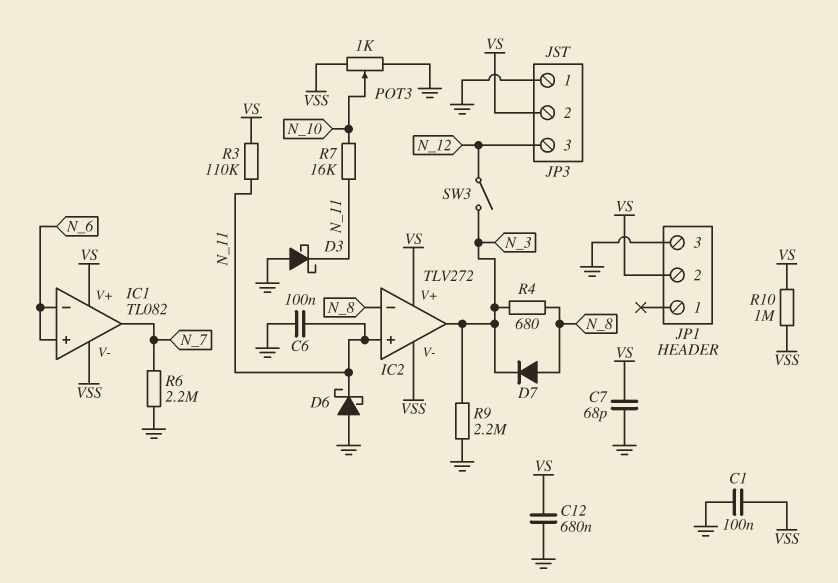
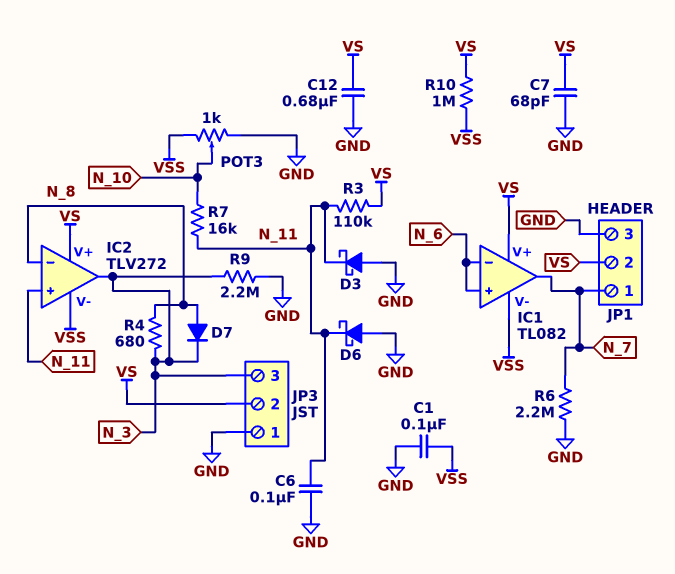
JP1 pin 1: none -> N_7
JP3 pin 3: N_12 -> N_3
SW3: switch (N_3, N_12) -> none

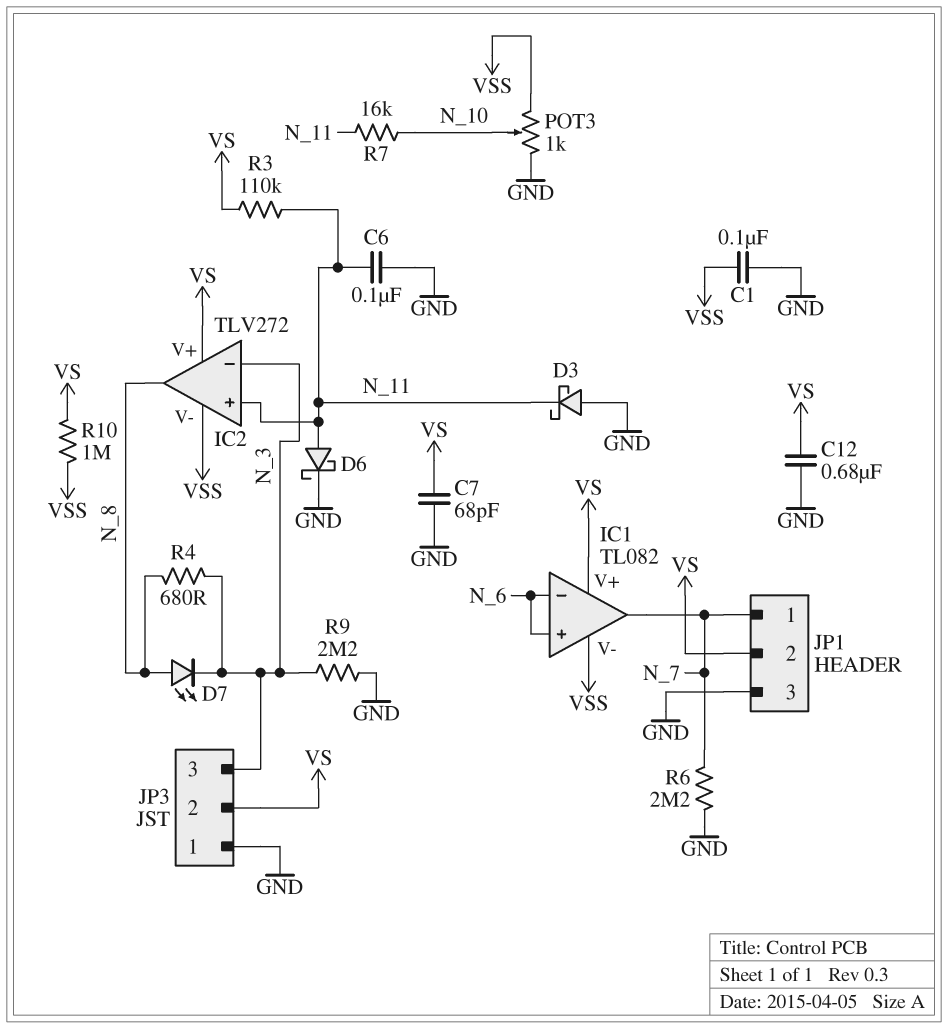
D6: schottky (A GND, K N_11) -> schottky (A N_11, K GND)
D7: diode (A N_8, K N_3) -> LED (A N_8, K N_3)
IC2 pin in-: N_8 -> N_3
IC2 pin out: N_3 -> N_8

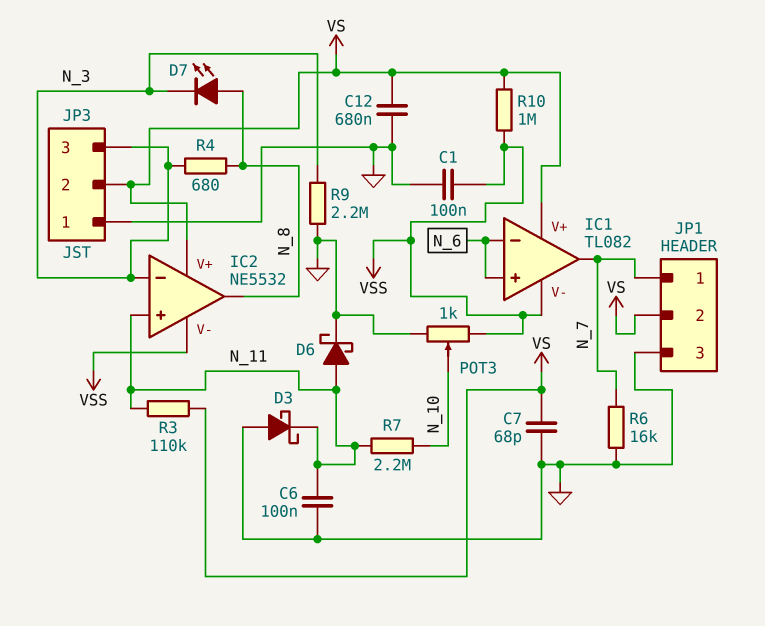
IC2: TLV272 -> NE5532
R6: 2.2M (GND, N_7) -> 16k (GND, N_7)
R7: 16k (N_10, N_11) -> 2.2M (N_10, N_11)

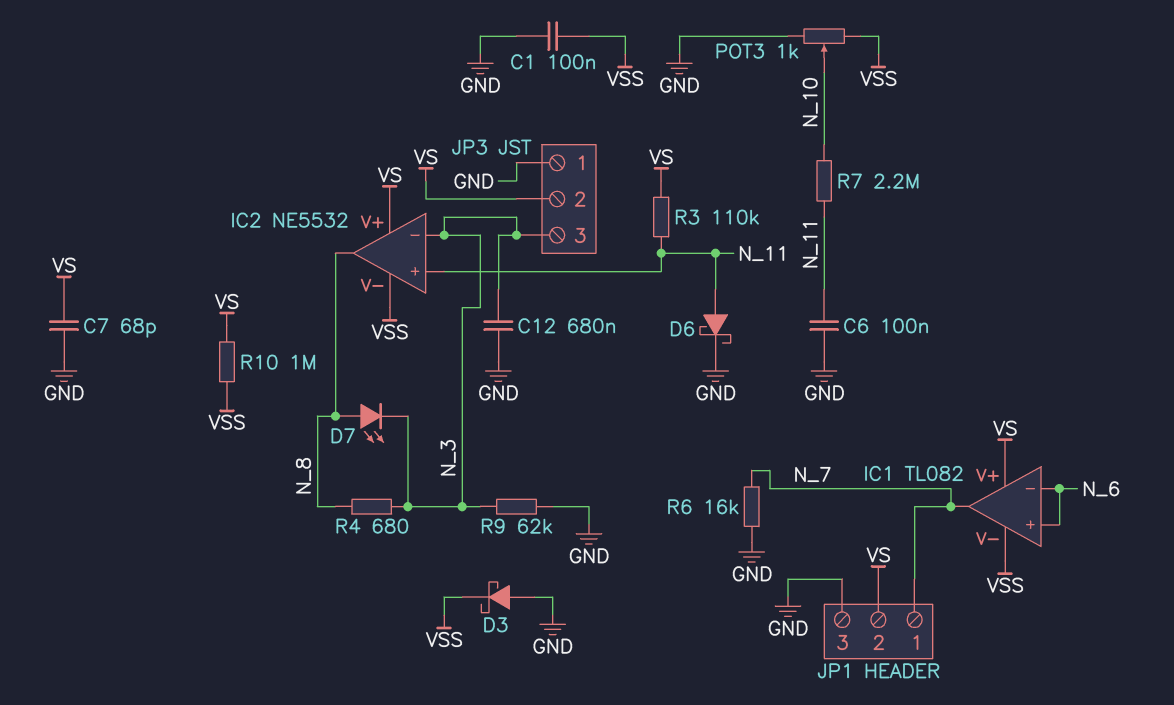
C12: 680nF (GND, VS) -> 680nF (GND, N_3)
D3: schottky (A GND, K N_11) -> schottky (A GND, K VSS)
R9: 2.2M (GND, N_3) -> 62k (GND, N_3)

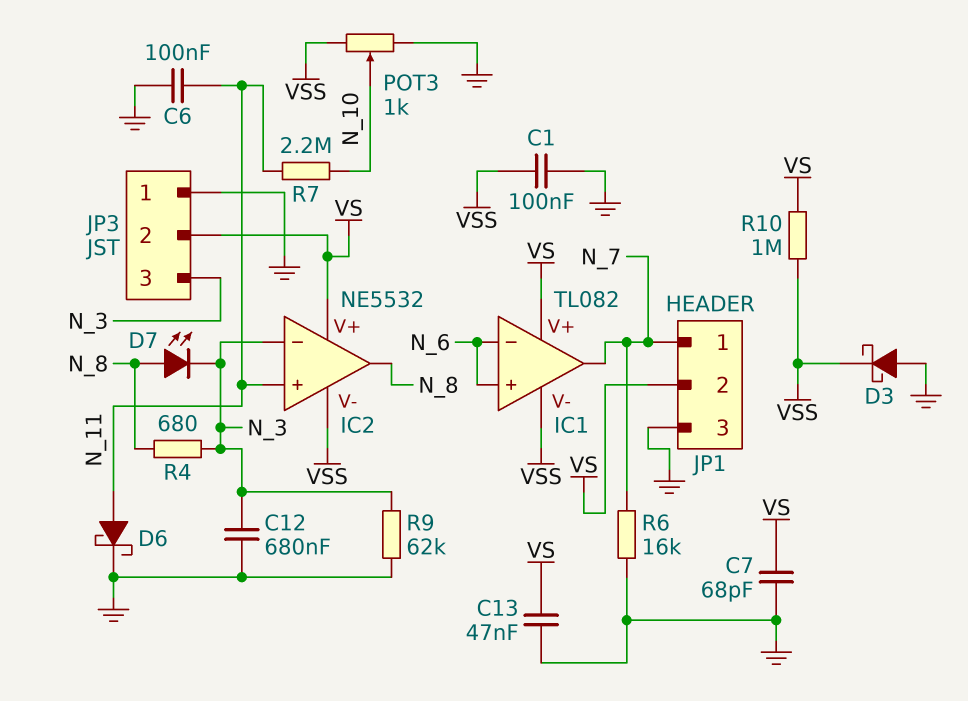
C13: none -> 47nF (GND, VS)
R3: 110k (N_11, VS) -> none

